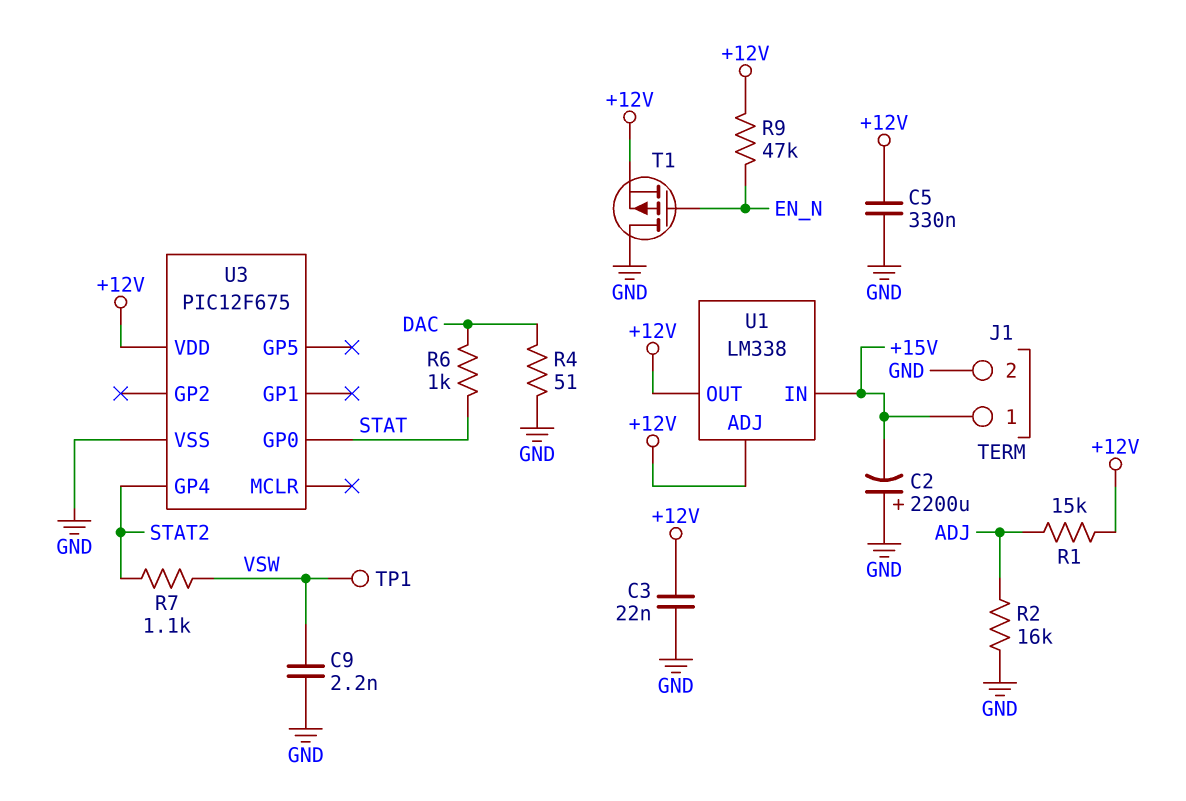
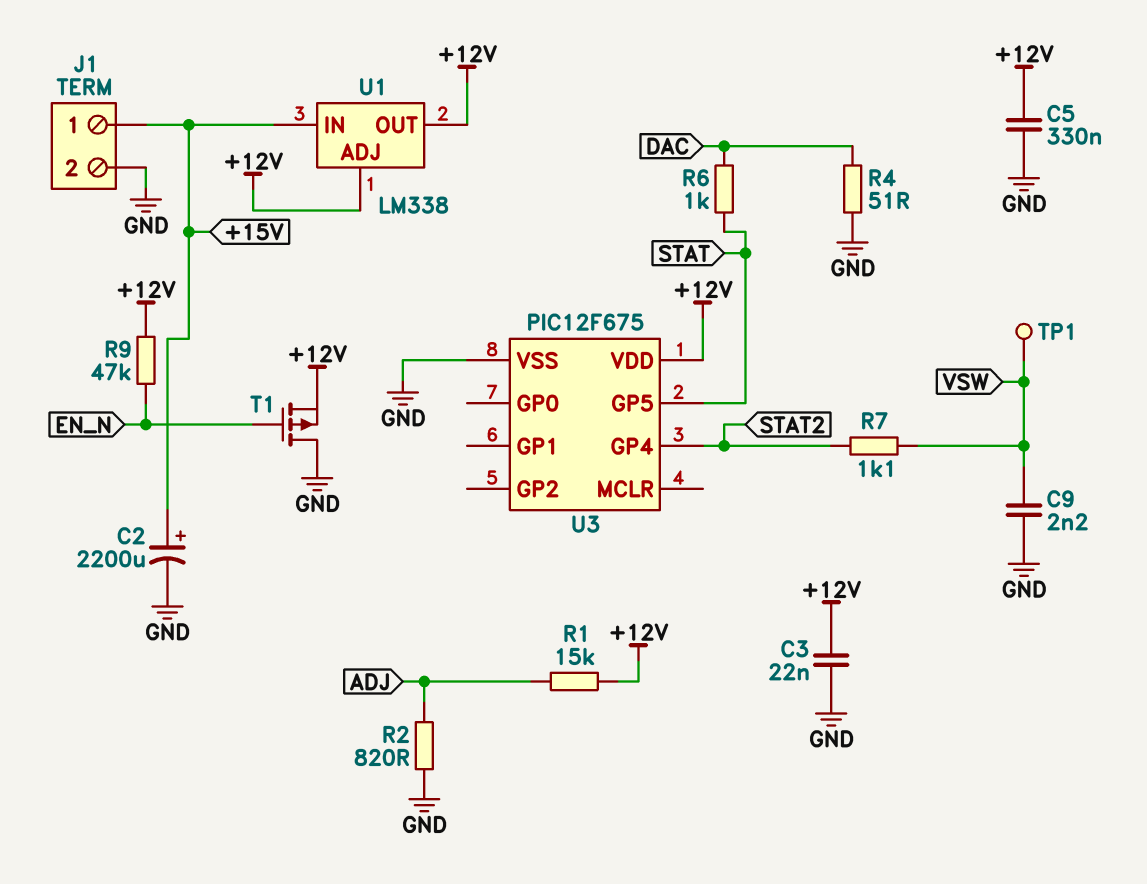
C2: 2200uF (plus GND, minus +15V) -> 2200uF (plus +15V, minus GND)
R2: 16k (ADJ, GND) -> 820 (ADJ, GND)
U3 pin GP0: STAT -> none
U3 pin GP5: none -> STAT

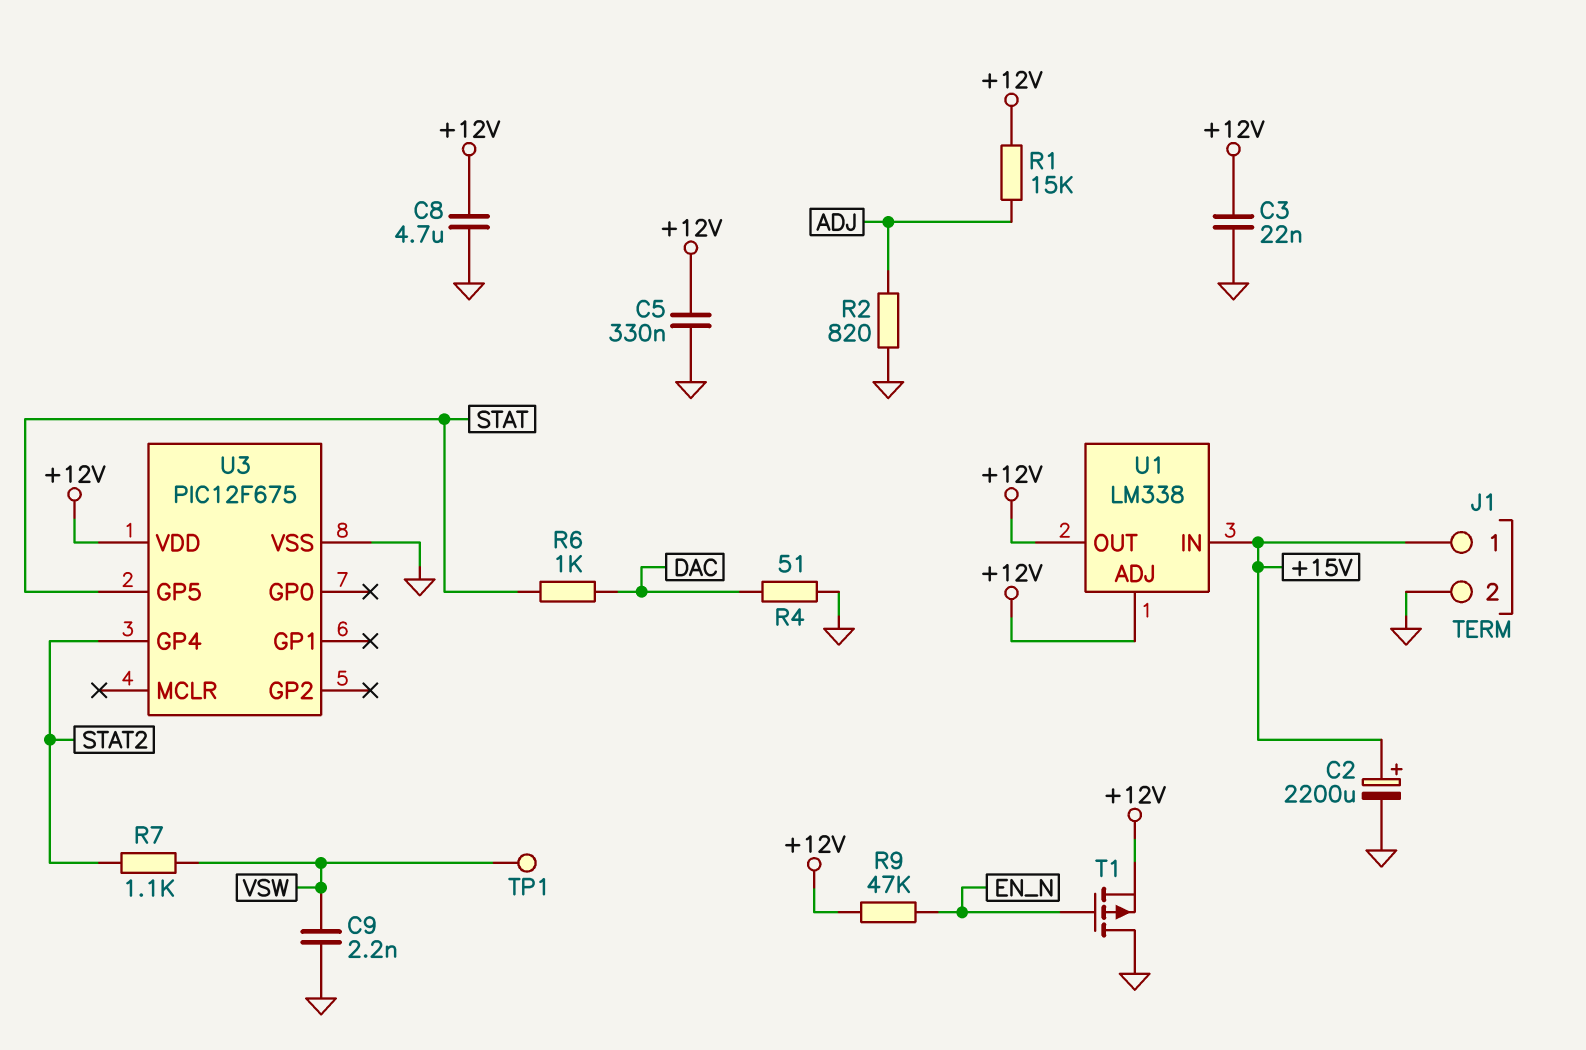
C8: none -> 4.7uF (+12V, GND)

